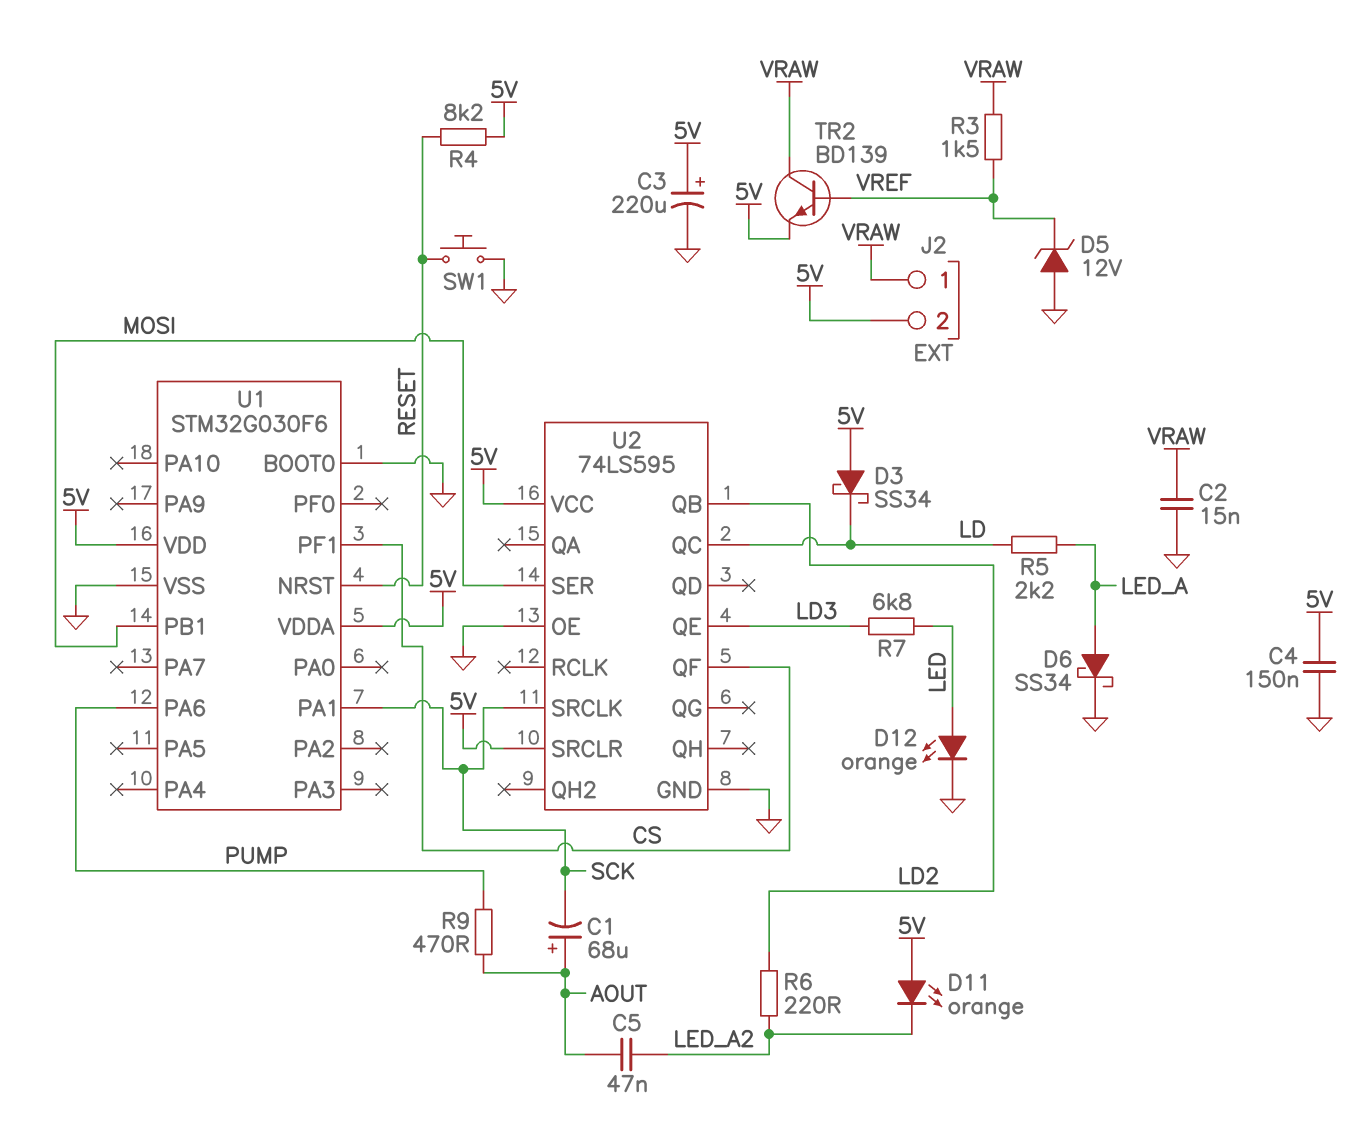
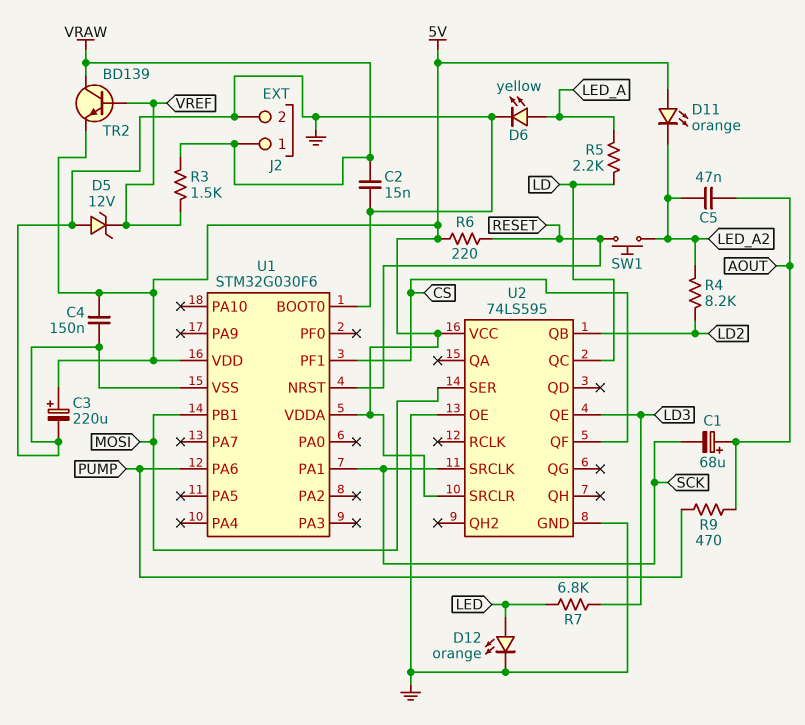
D3: schottky SS34 (A 5V, K LD) -> none
D6: schottky SS34 (A LED_A, K GND) -> LED yellow (A LED_A, K GND)
J2 pin 2: 5V -> GND
R4: 8.2k (5V, RESET) -> 8.2k (LD2, LED_A2)
R6: 220 (LD2, LED_A2) -> 220 (5V, RESET)
SW1: button (GND, RESET) -> button (LED_A2, RESET)

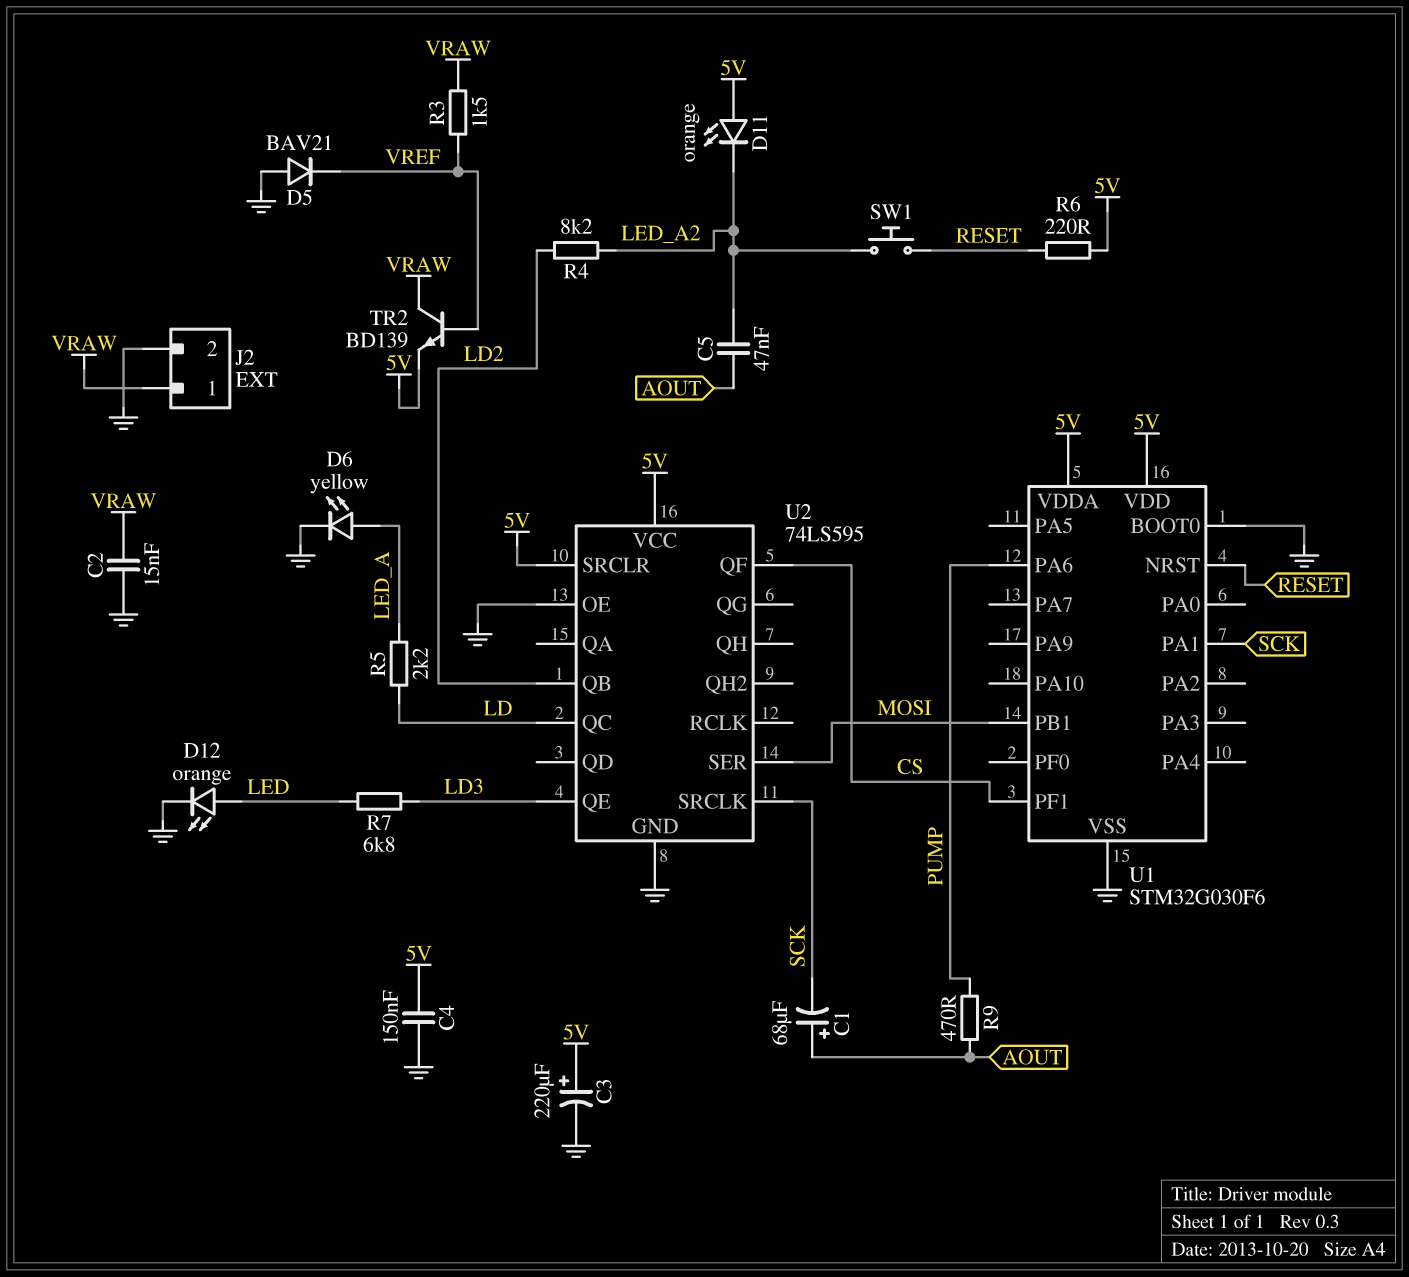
D5: zener 12V (A GND, K VREF) -> diode BAV21 (A GND, K VREF)

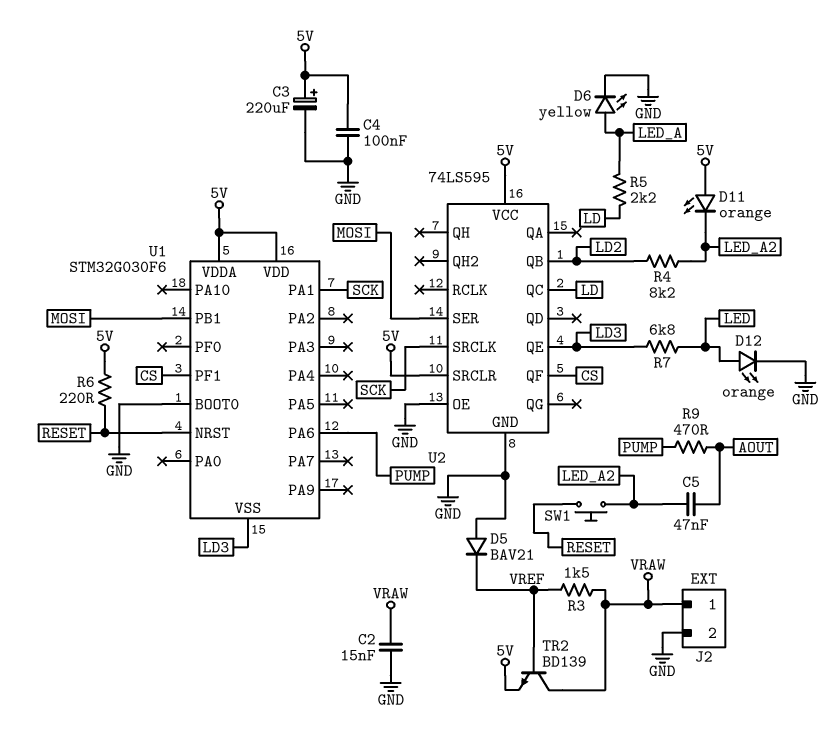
C1: 68uF (plus AOUT, minus SCK) -> none
C4: 150nF (5V, GND) -> 100nF (5V, GND)
U1 pin VSS: GND -> LD3

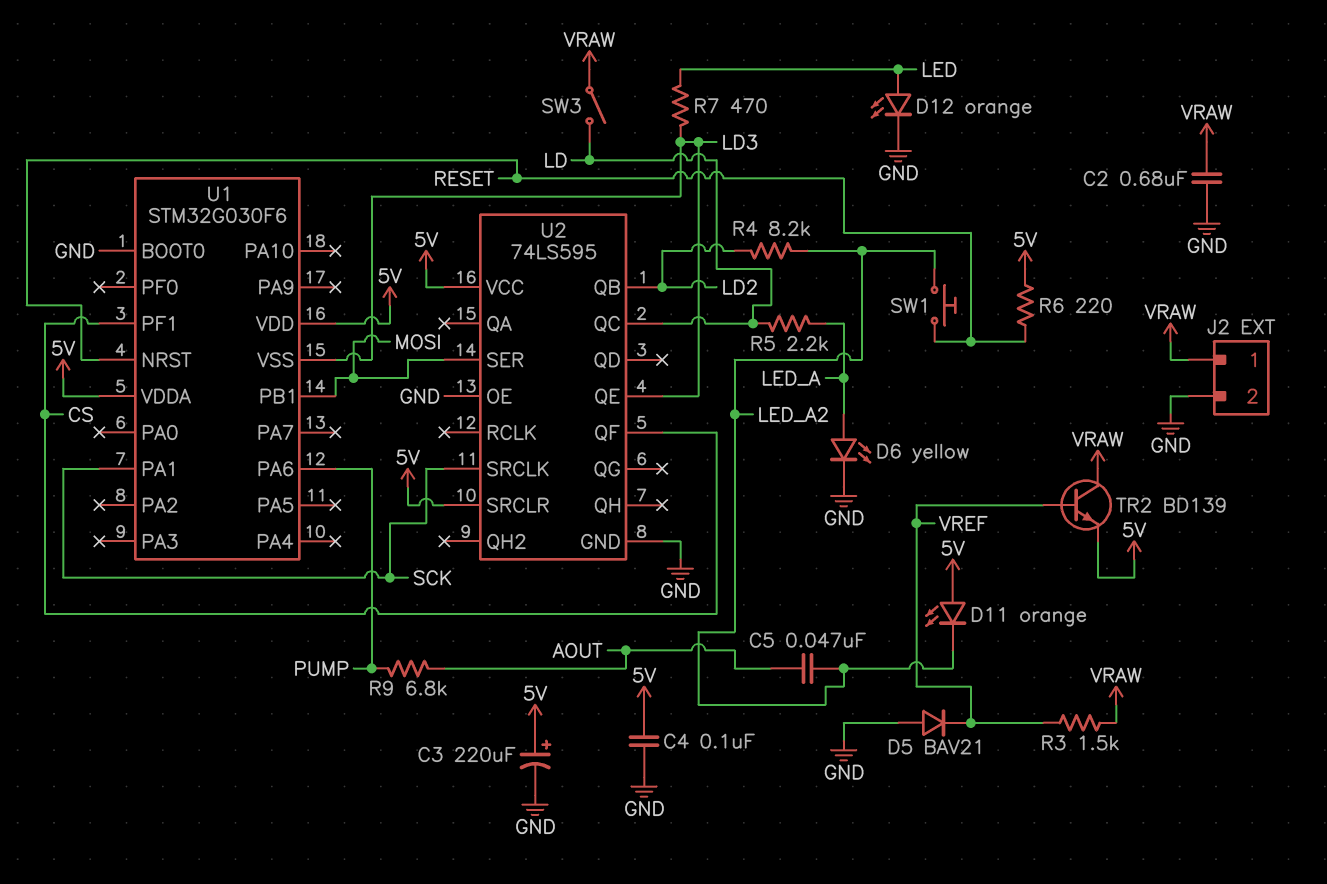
C2: 15nF (GND, VRAW) -> 680nF (GND, VRAW)
R7: 6.8k (LD3, LED) -> 470 (LD3, LED)
R9: 470 (AOUT, PUMP) -> 6.8k (AOUT, PUMP)
SW3: none -> switch (LD, VRAW)

